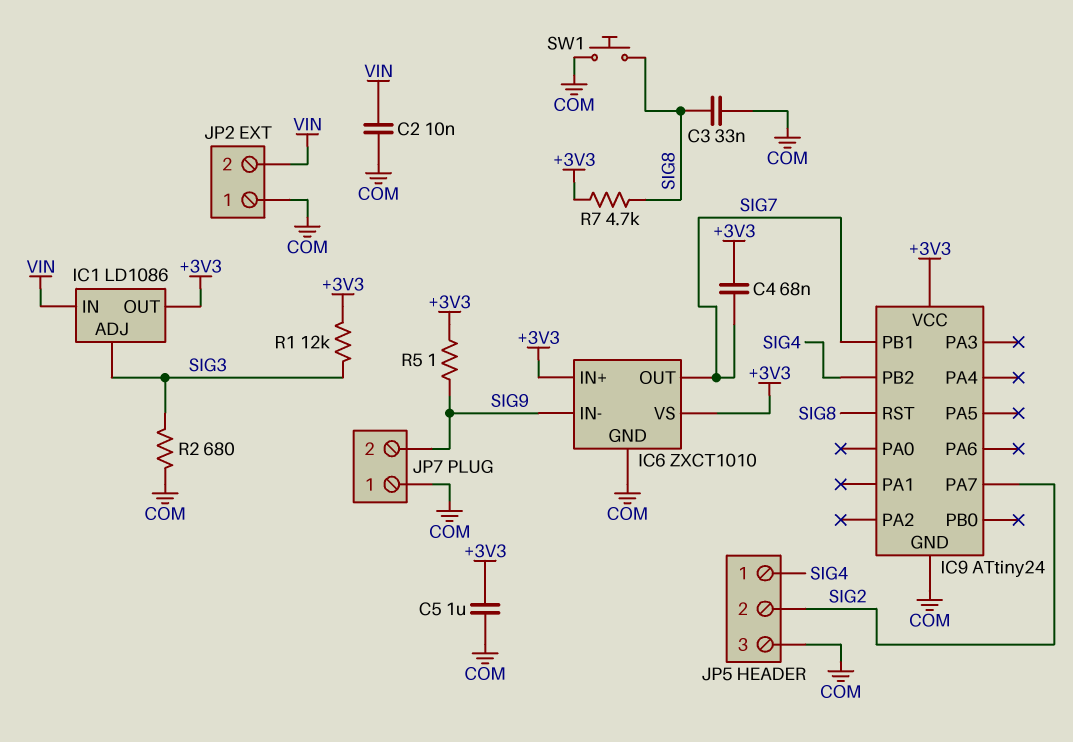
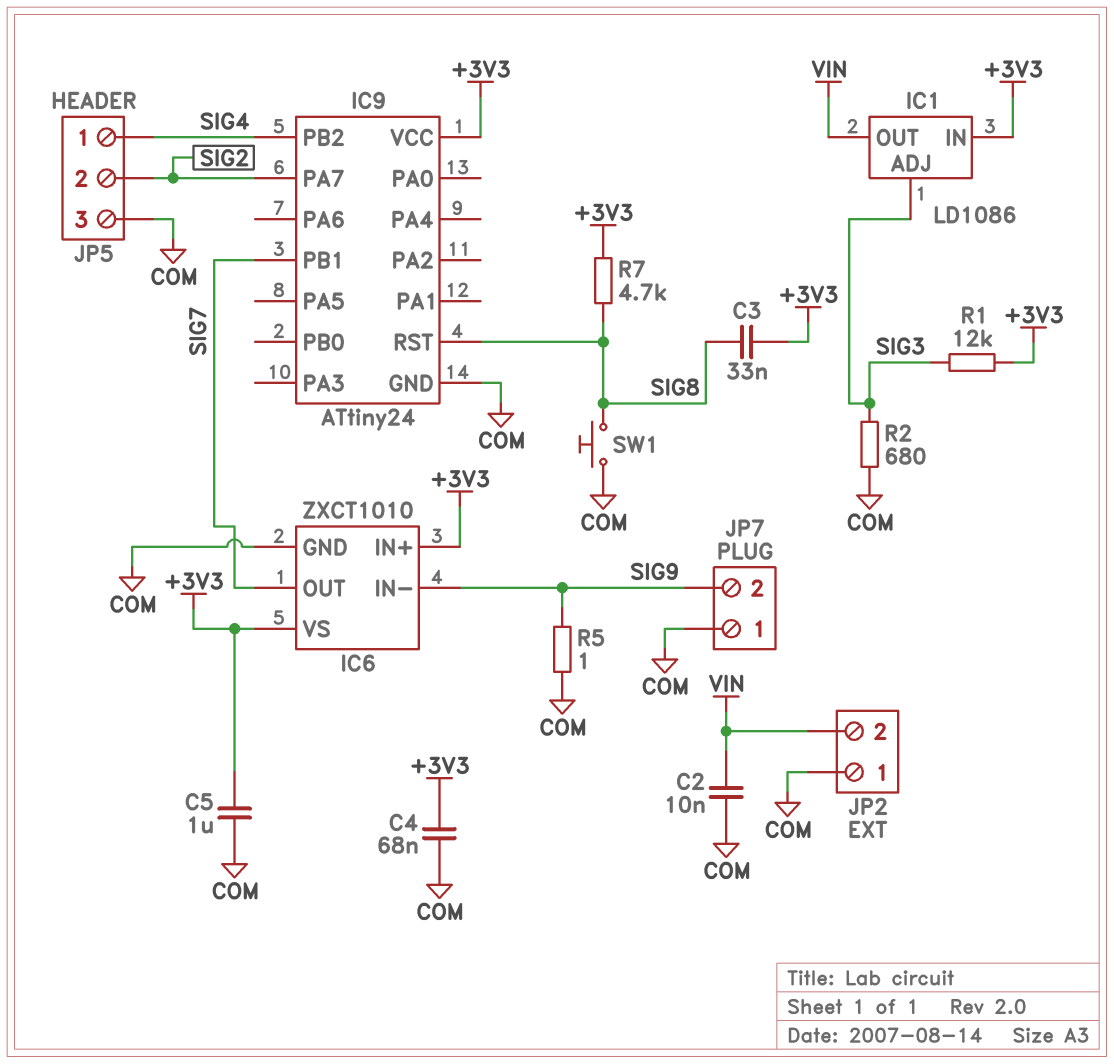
C3: 33nF (COM, SIG8) -> 33nF (+3V3, SIG8)
C4: 68nF (+3V3, SIG7) -> 68nF (+3V3, COM)
IC1 pin IN: VIN -> +3V3
IC1 pin OUT: +3V3 -> VIN
R5: 1 (+3V3, SIG9) -> 1 (COM, SIG9)

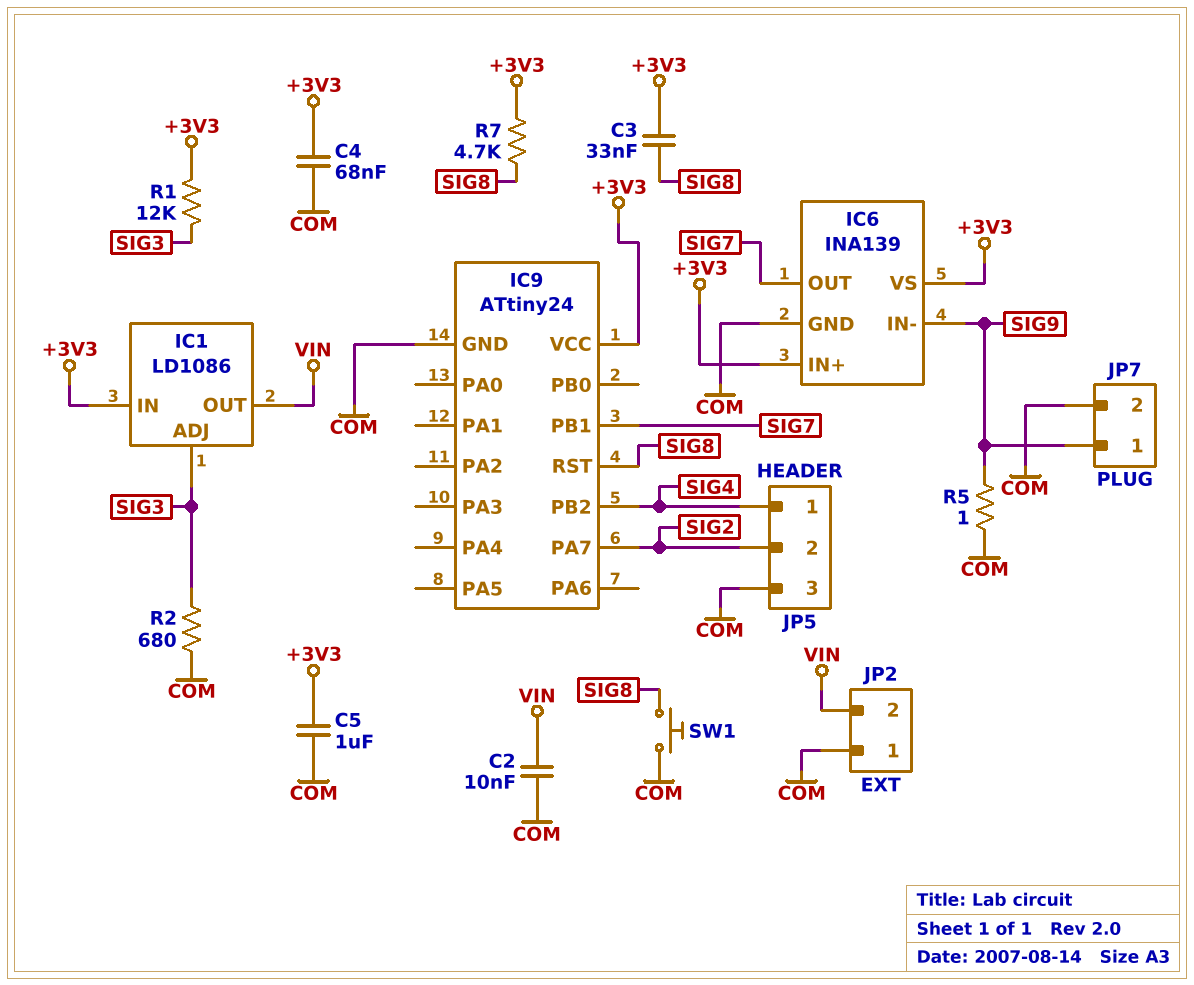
IC6: ZXCT1010 -> INA139
JP7 pin 1: COM -> SIG9
JP7 pin 2: SIG9 -> COM

